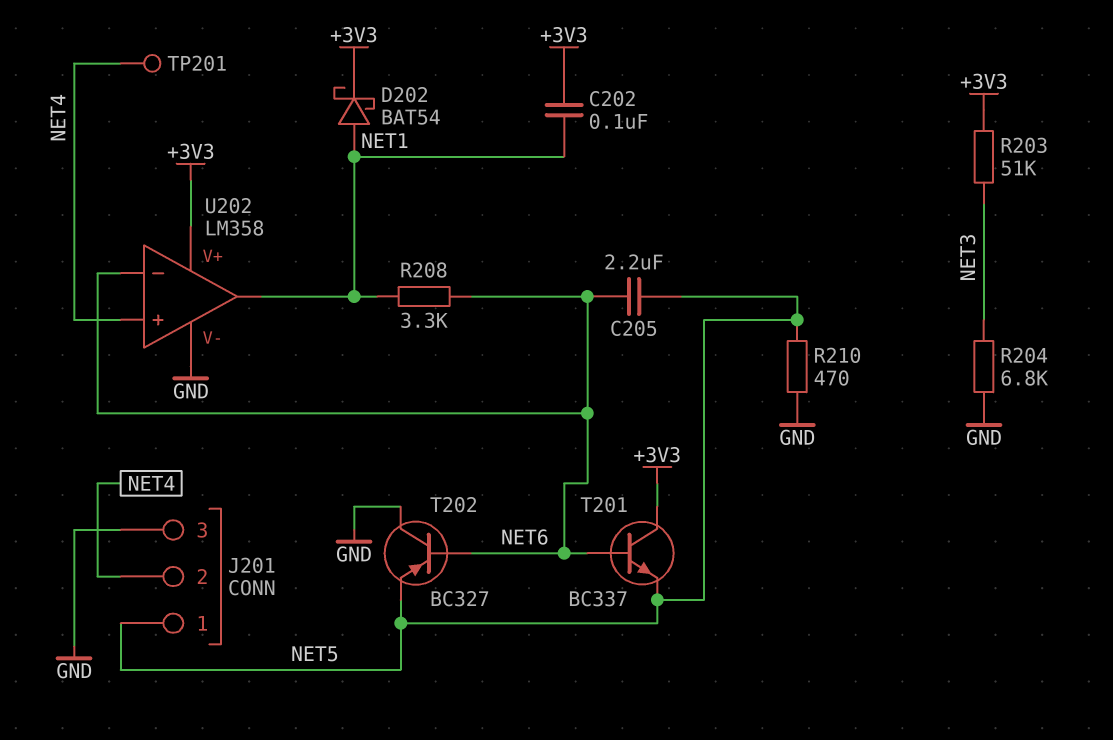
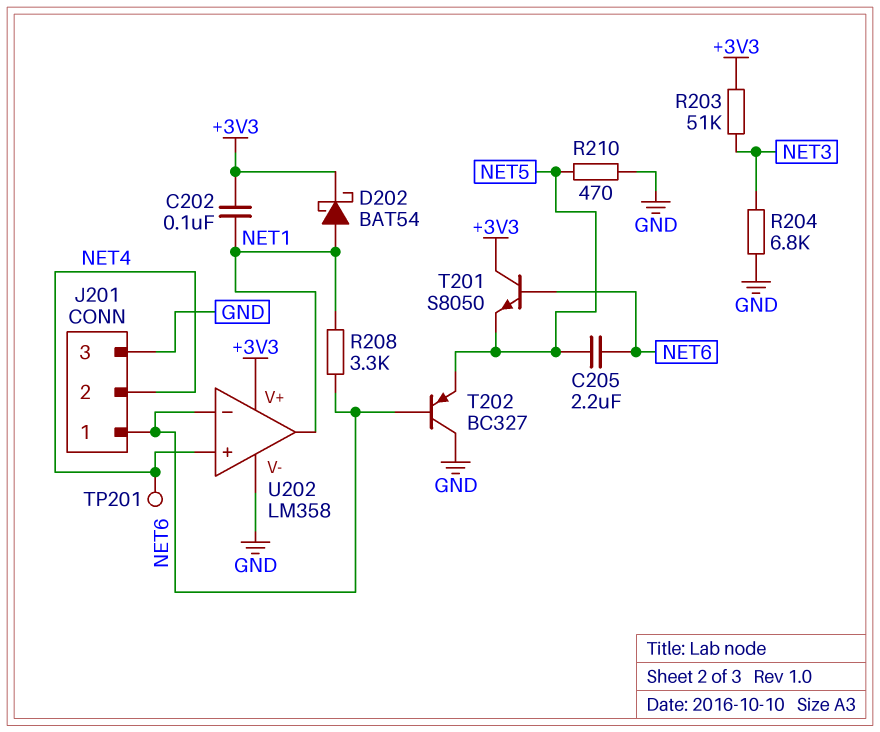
J201 pin 1: NET5 -> NET6
T201: NPN BC337 (B NET6, C +3V3, E NET5) -> NPN S8050 (B NET6, C +3V3, E NET5)

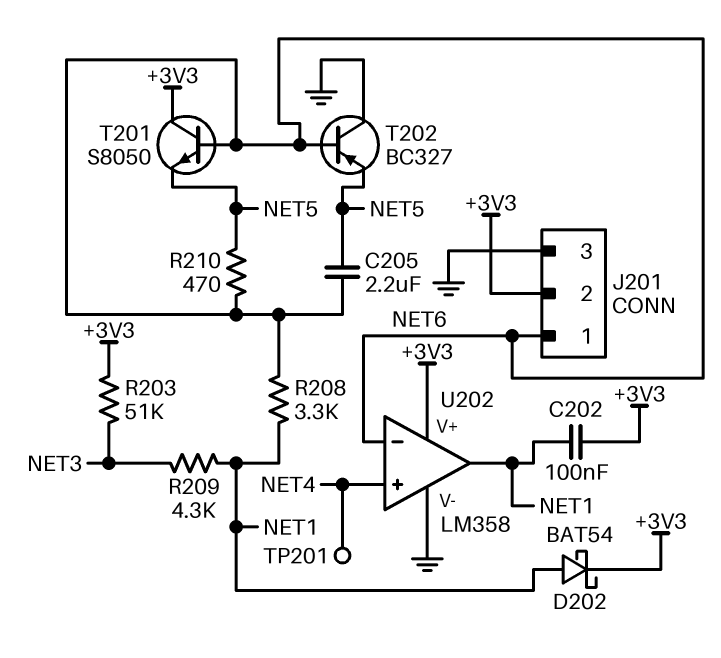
J201 pin 2: NET4 -> +3V3
R204: 6.8k (GND, NET3) -> none
R209: none -> 4.3k (NET1, NET3)
R210: 470 (GND, NET5) -> 470 (NET5, NET6)

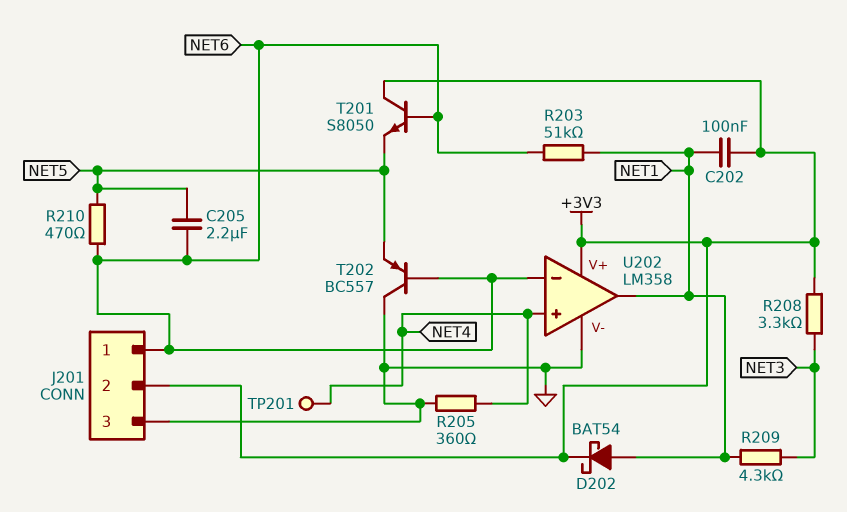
R203: 51k (+3V3, NET3) -> 51k (NET1, NET6)
R205: none -> 360 (GND, NET4)
R208: 3.3k (NET1, NET6) -> 3.3k (+3V3, NET3)
T202: PNP BC327 (B NET6, C GND, E NET5) -> PNP BC557 (B NET6, C GND, E NET5)

